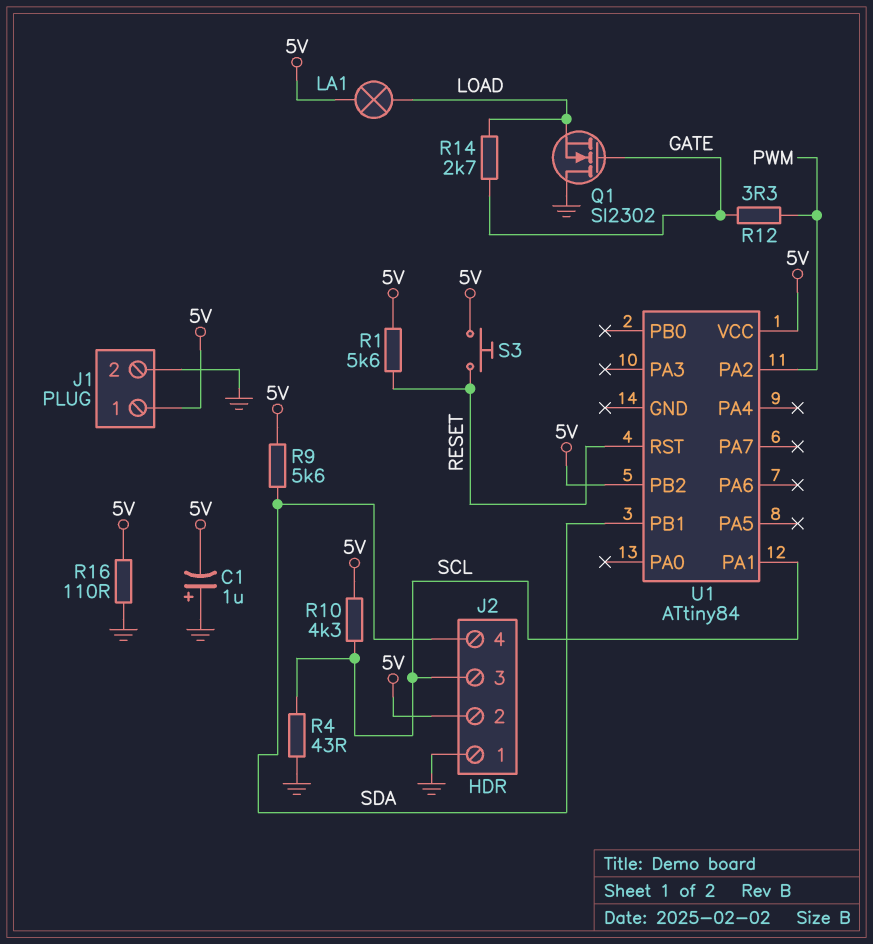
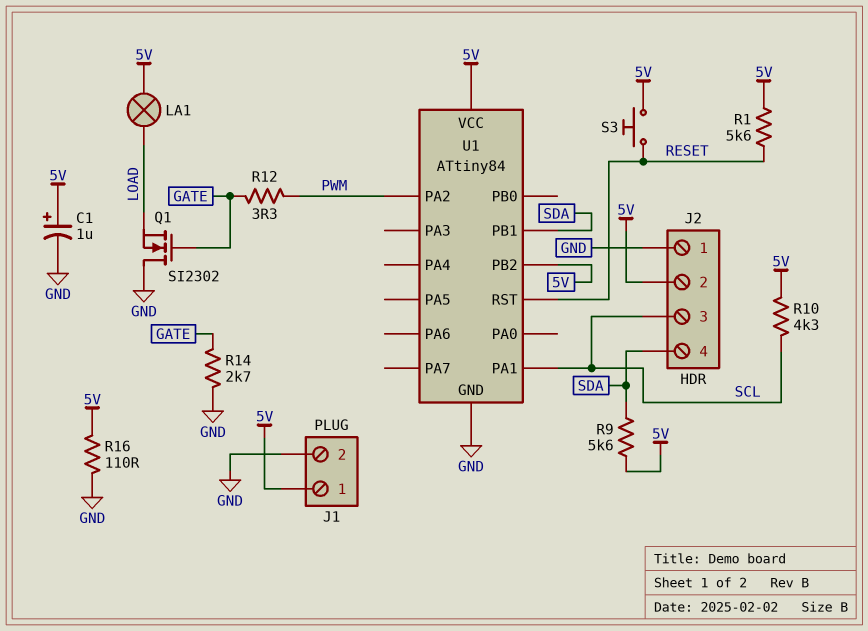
C1: 1uF (plus GND, minus 5V) -> 1uF (plus 5V, minus GND)
R4: 43 (GND, SCL) -> none
R14: 2.7k (GATE, LOAD) -> 2.7k (GATE, GND)
U1 pin GND: none -> GND

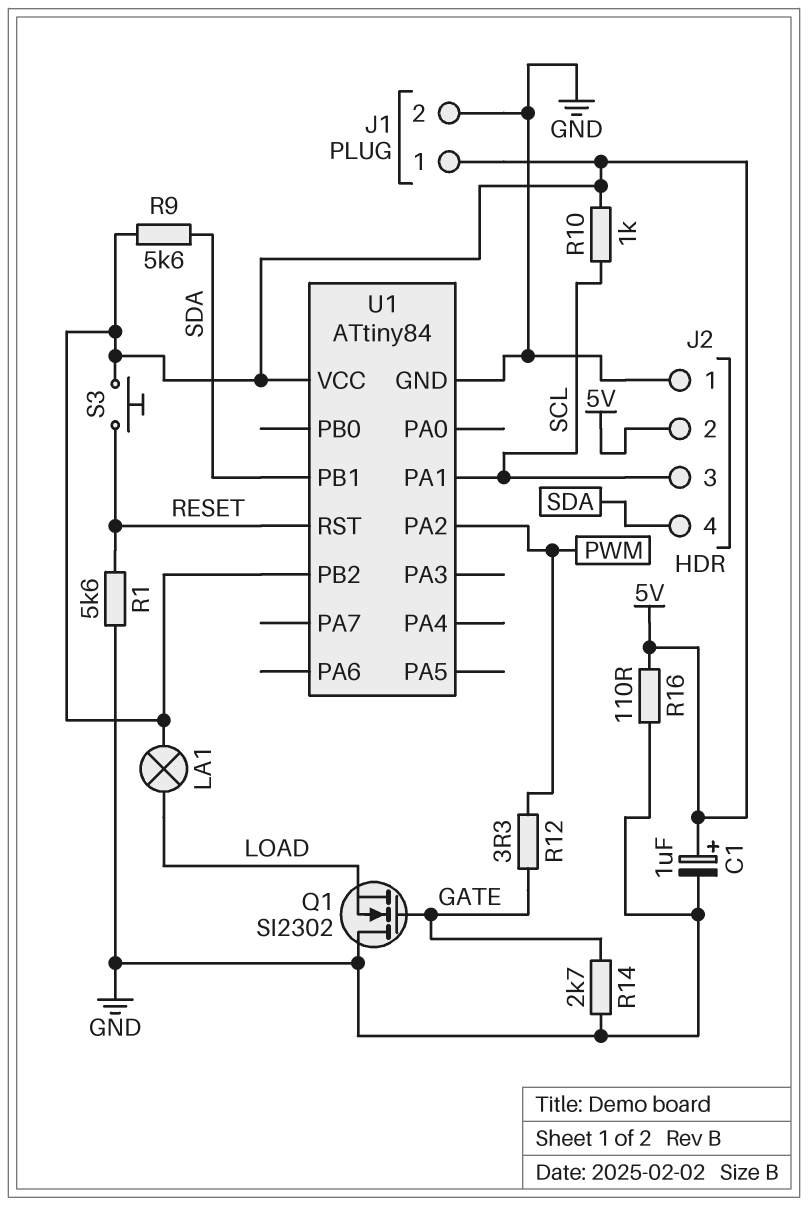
R1: 5.6k (5V, RESET) -> 5.6k (GND, RESET)
R10: 4.3k (5V, SCL) -> 1k (5V, SCL)

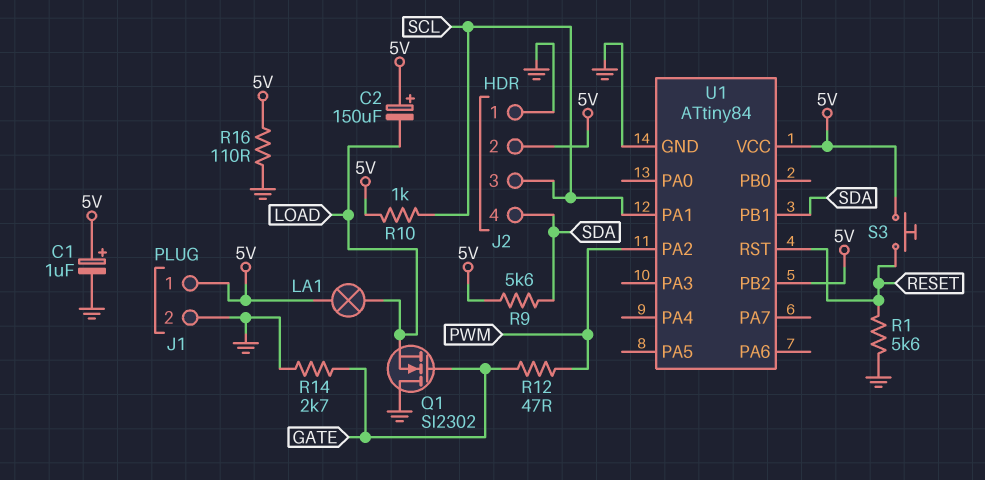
C2: none -> 150uF (plus 5V, minus LOAD)
R12: 3.3 (GATE, PWM) -> 47 (GATE, PWM)

